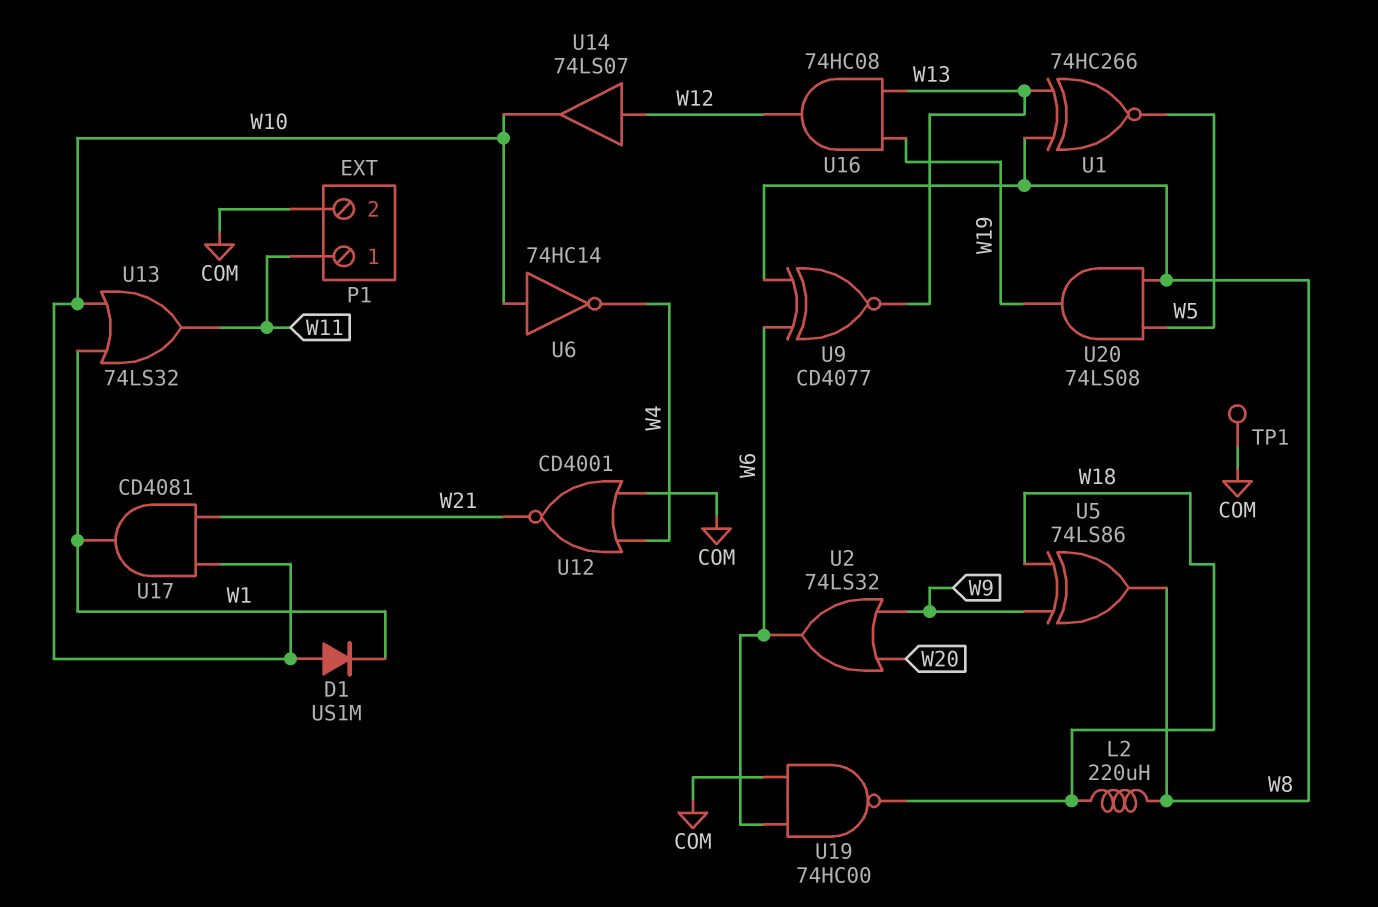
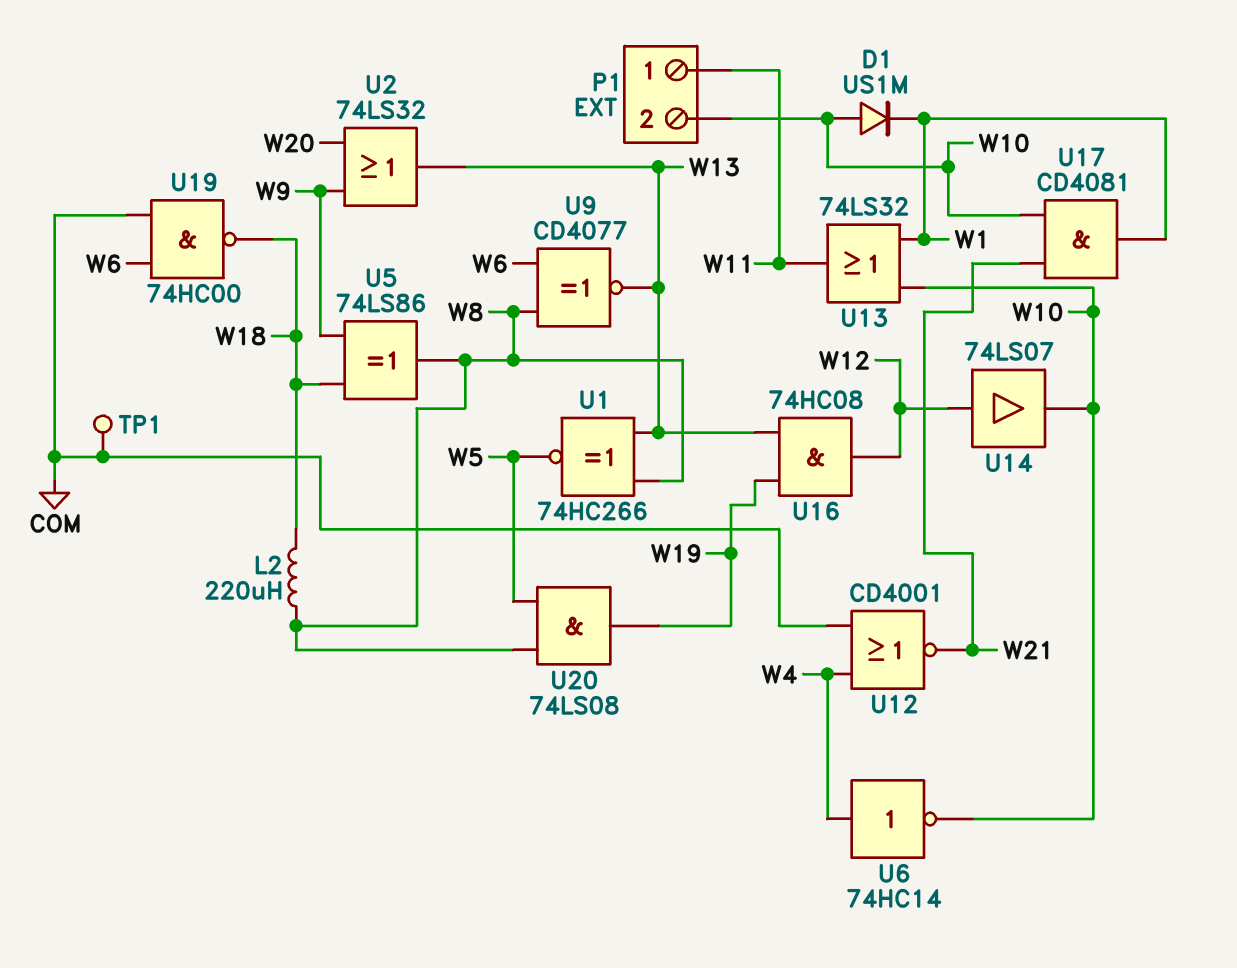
P1 pin 2: COM -> W10
U2: OR 74LS32 (in W9, in W20, out W6) -> OR 74LS32 (in W9, in W20, out W13)
U6: NOT 74HC14 (in W10, out W4) -> NOT 74HC14 (in W4, out W10)

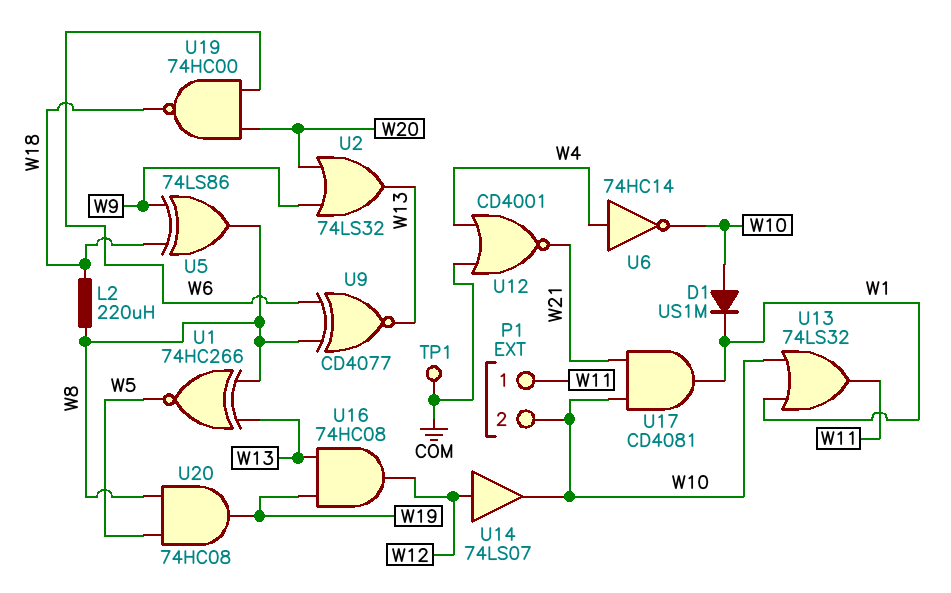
U19: NAND 74HC00 (in COM, in W6, out W18) -> NAND 74HC00 (in W6, in W20, out W18)
U20: AND 74LS08 (in W5, in W8, out W19) -> AND 74HC08 (in W5, in W8, out W19)

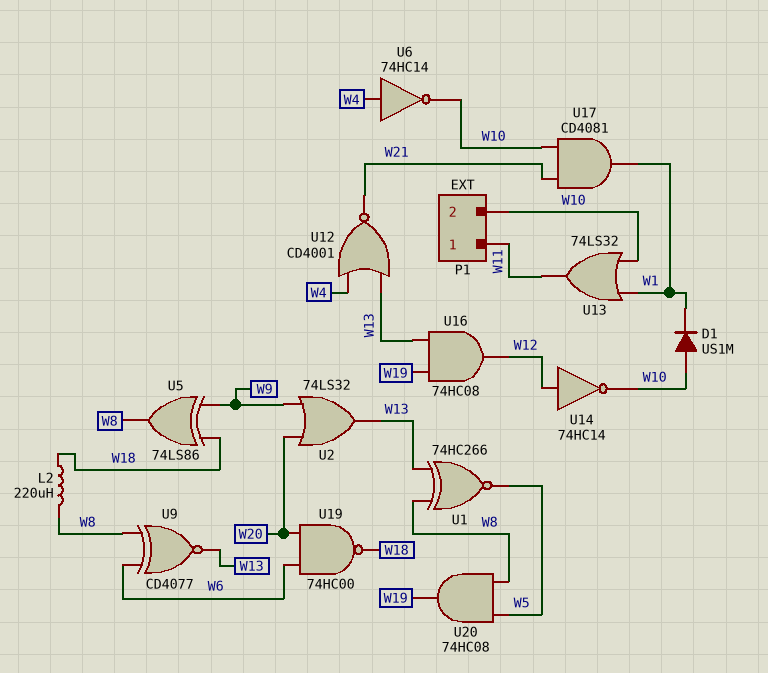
TP1: test point (COM) -> none
U12: NOR CD4001 (in COM, in W4, out W21) -> NOR CD4001 (in W4, in W13, out W21)
U14: buffer 74LS07 (in W12, out W10) -> NOT 74HC14 (in W12, out W10)

